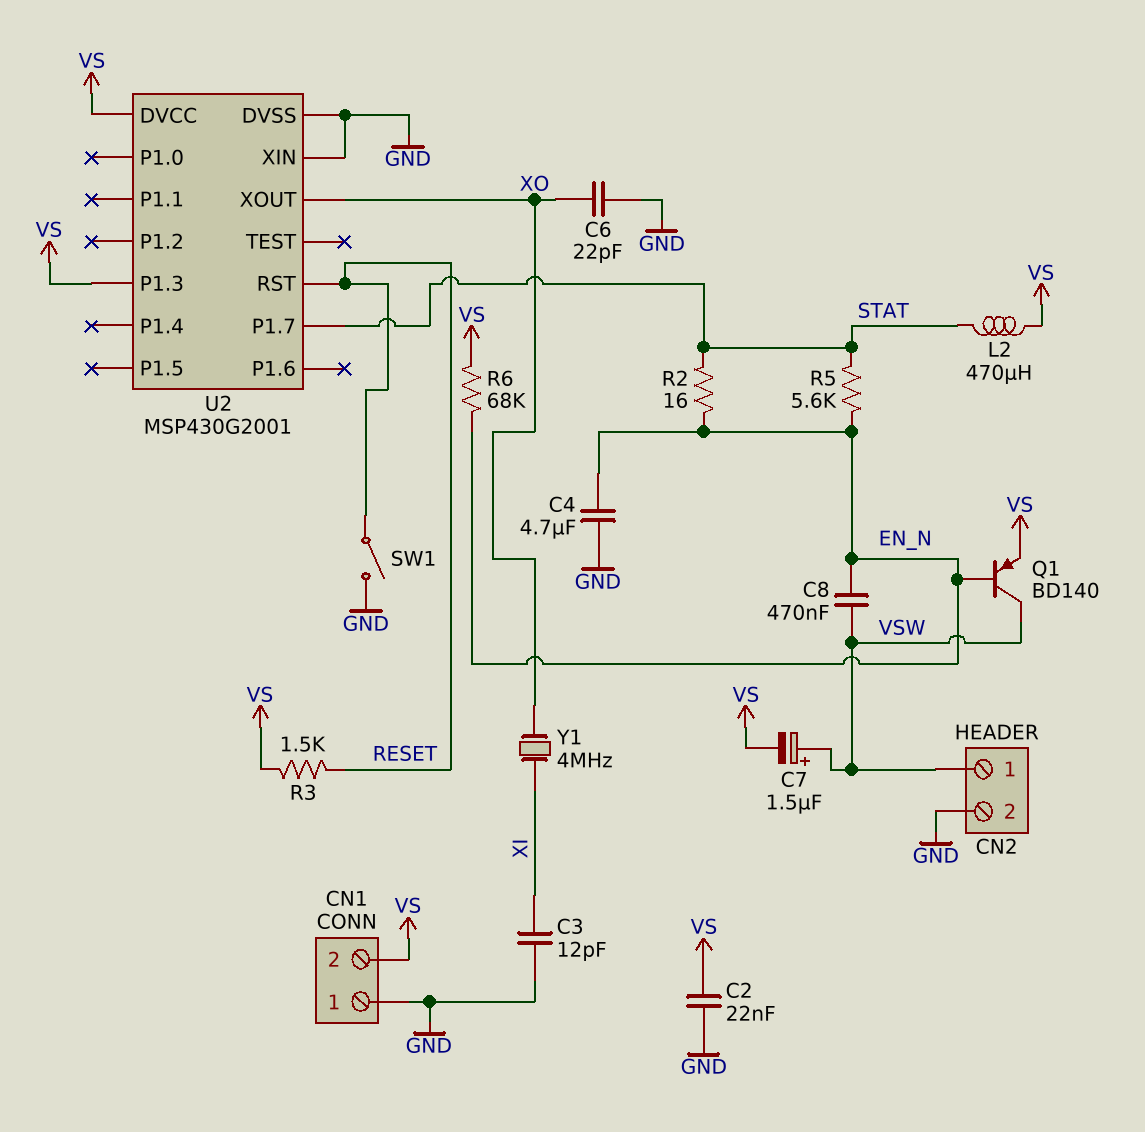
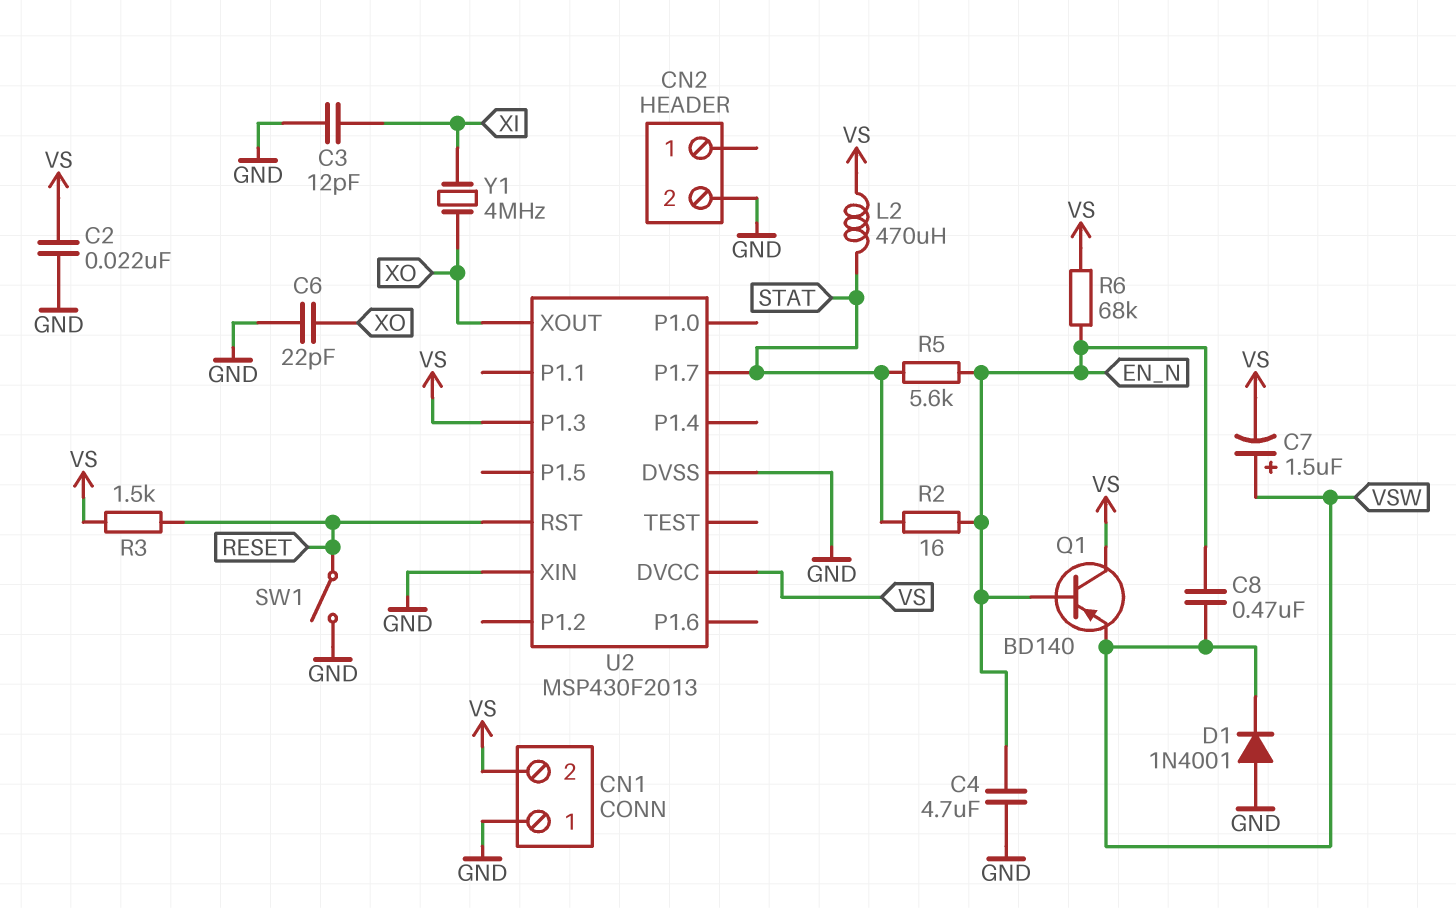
CN2 pin 1: VSW -> none
D1: none -> diode 1N4001 (A GND, K VSW)
Q1: PNP BD140 (B EN_N, C VSW, E VS) -> PNP BD140 (B EN_N, C VS, E VSW)
U2: MSP430G2001 -> MSP430F2013

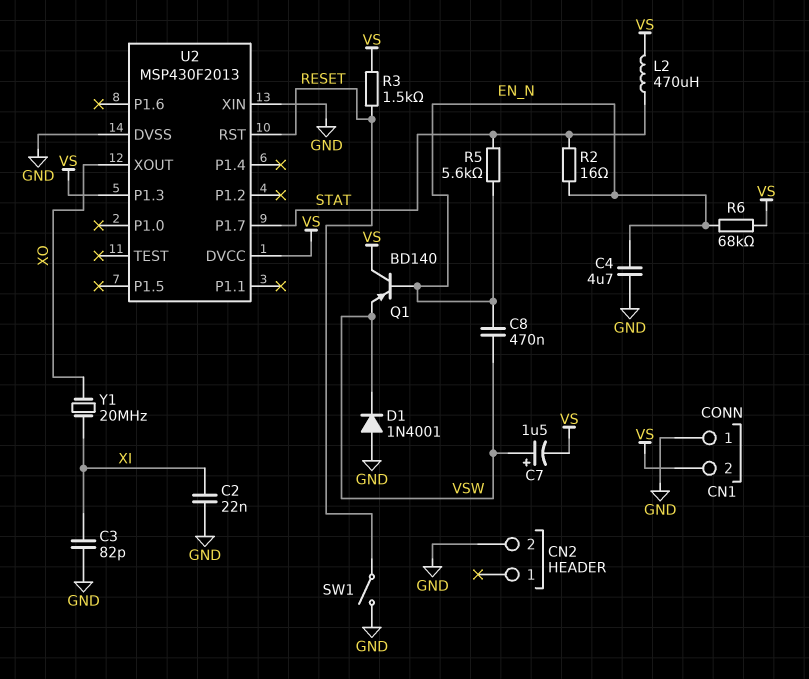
C2: 22nF (GND, VS) -> 22nF (GND, XI)
C3: 12pF (GND, XI) -> 82pF (GND, XI)
C6: 22pF (GND, XO) -> none
Y1: 4MHz (XI, XO) -> 20MHz (XI, XO)

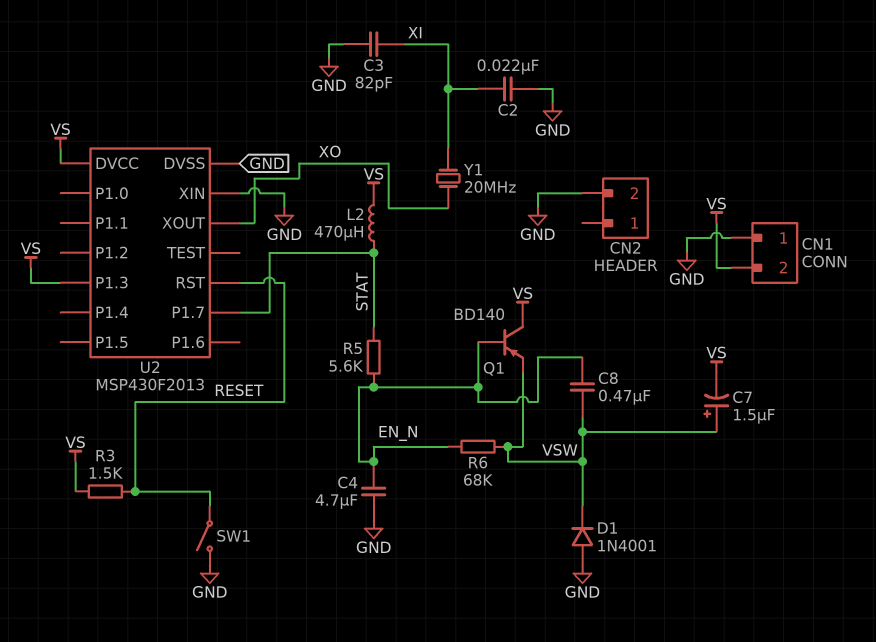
R2: 16 (EN_N, STAT) -> none
R6: 68k (EN_N, VS) -> 68k (EN_N, VSW)

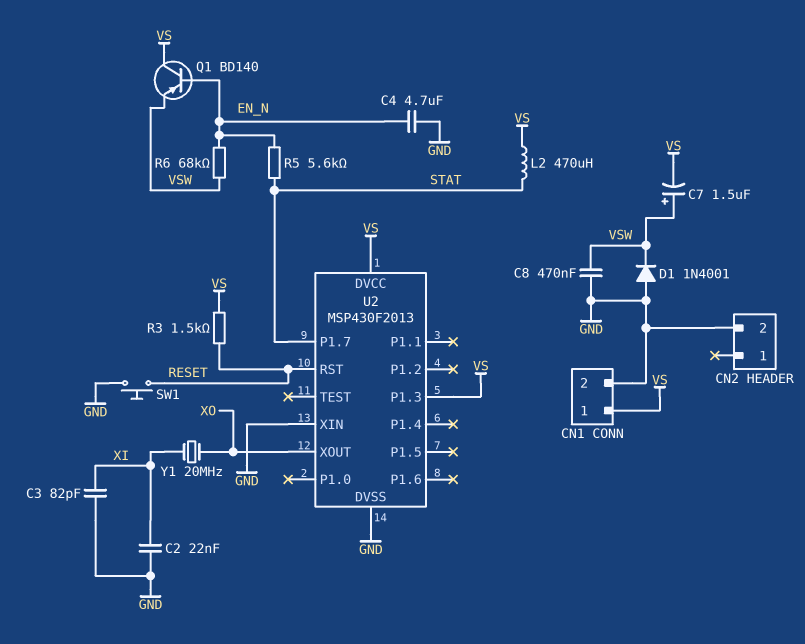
C8: 470nF (EN_N, VSW) -> 470nF (GND, VSW)
CN1 pin 1: GND -> VS
CN1 pin 2: VS -> GND
SW1: switch (GND, RESET) -> button (GND, RESET)

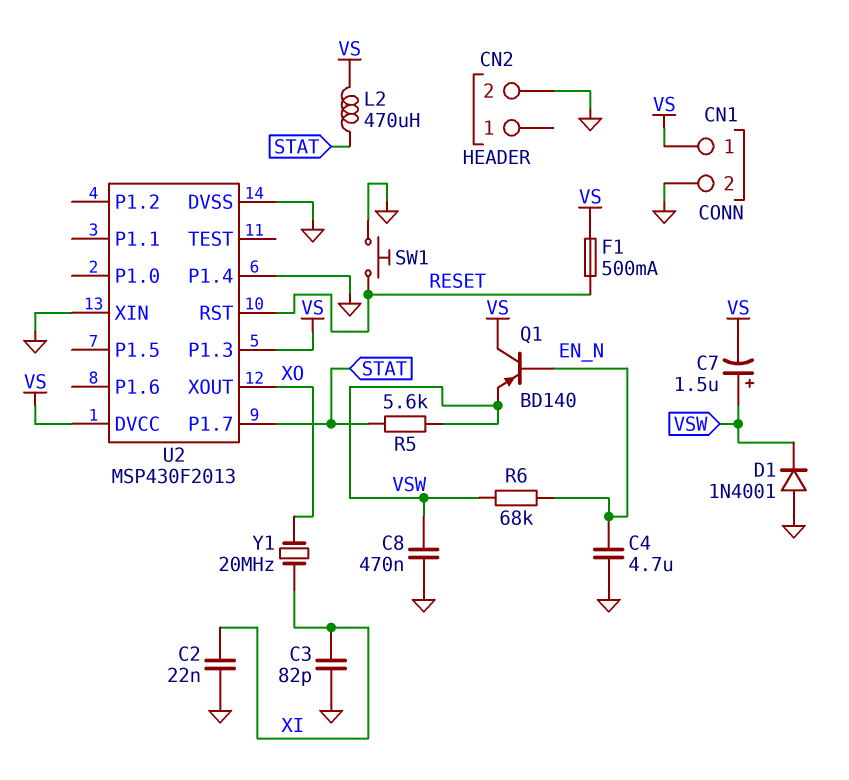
F1: none -> 500mA (RESET, VS)
R3: 1.5k (RESET, VS) -> none
R5: 5.6k (EN_N, STAT) -> 5.6k (STAT, VSW)
U2 pin P1.4: none -> GND

